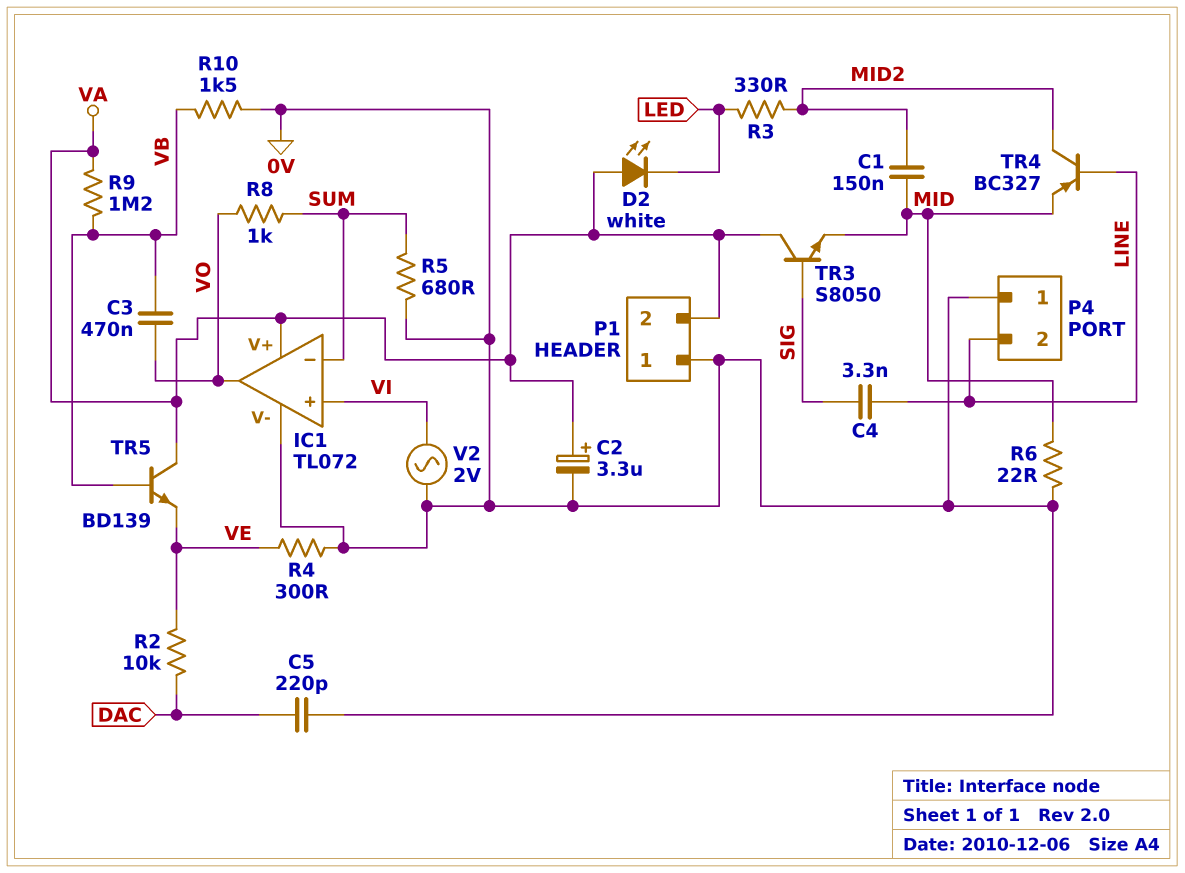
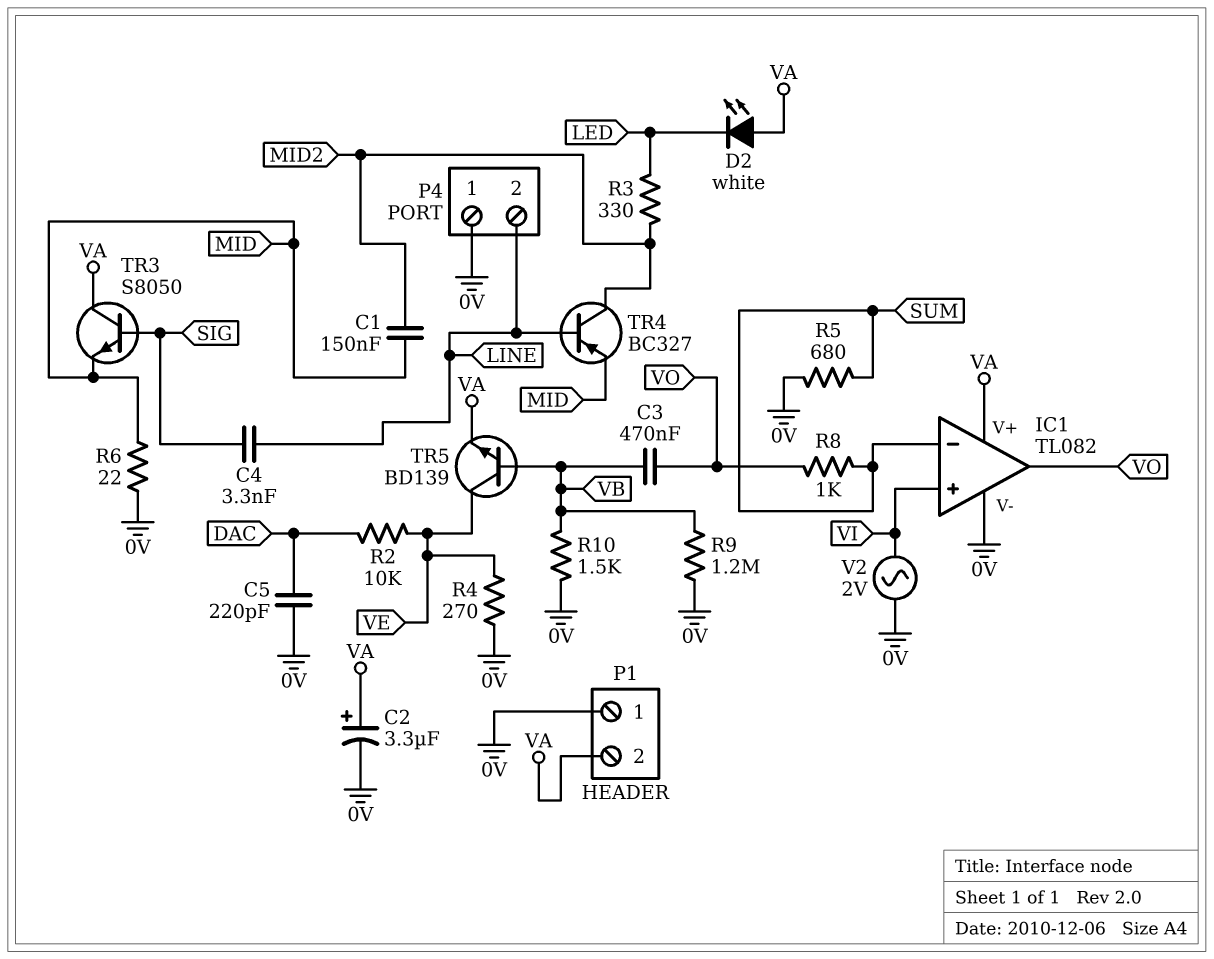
IC1: TL072 -> TL082
R4: 300 (0V, VE) -> 270 (0V, VE)
R9: 1.2M (VA, VB) -> 1.2M (0V, VB)
TR5: NPN BD139 (B VB, C VA, E VE) -> NPN BD139 (B VB, C VE, E VA)

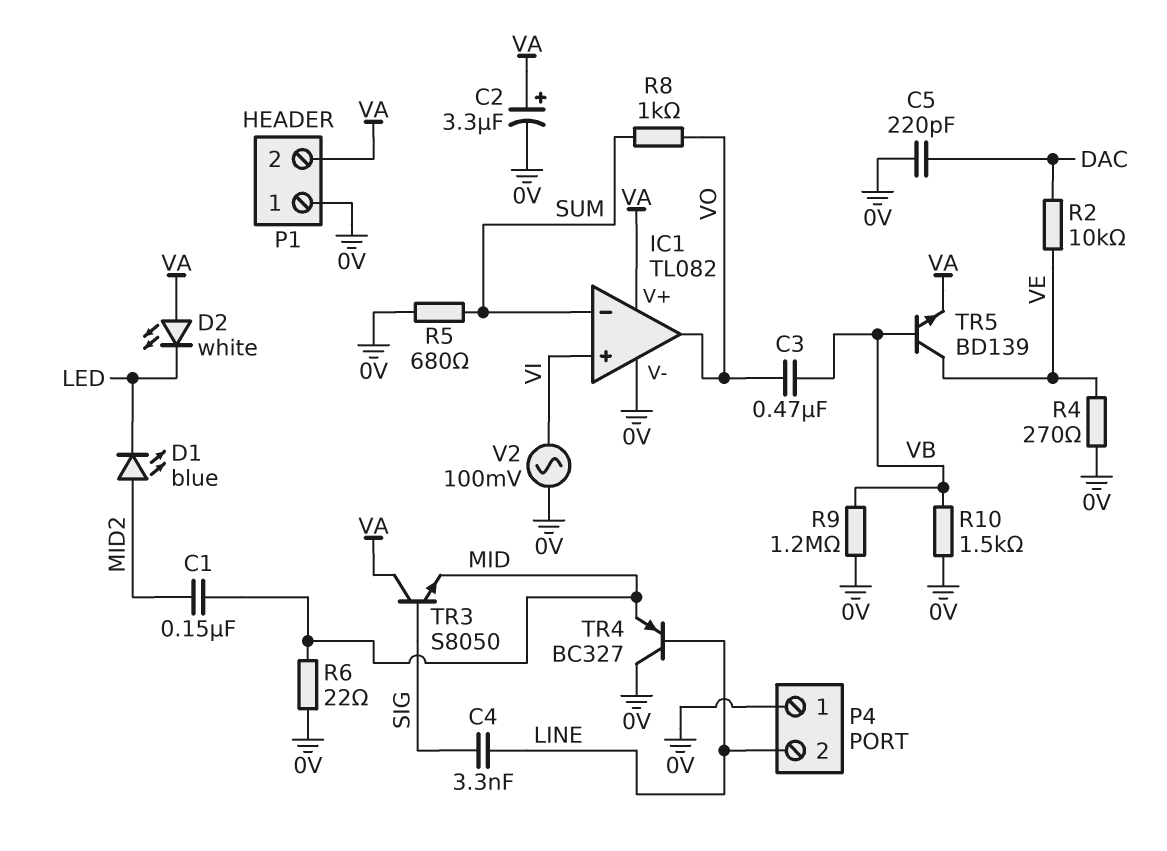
D1: none -> LED blue (A MID2, K LED)
R3: 330 (LED, MID2) -> none
TR4: PNP BC327 (B LINE, C MID2, E MID) -> PNP BC327 (B LINE, C 0V, E MID)
V2: AC 2V (0V, VI) -> AC 100mV (0V, VI)

